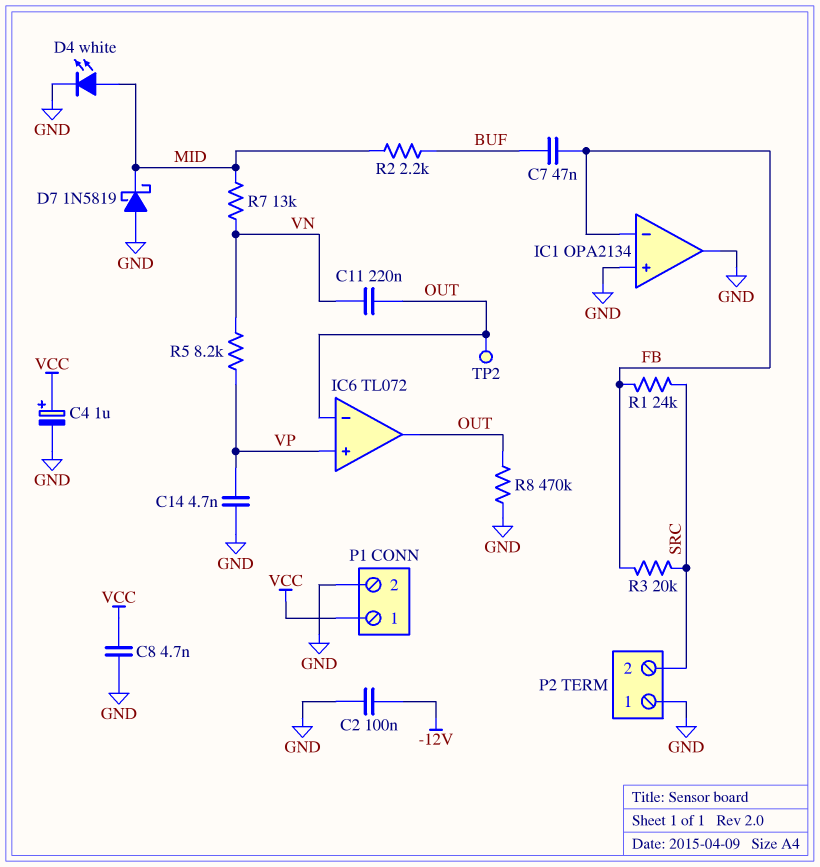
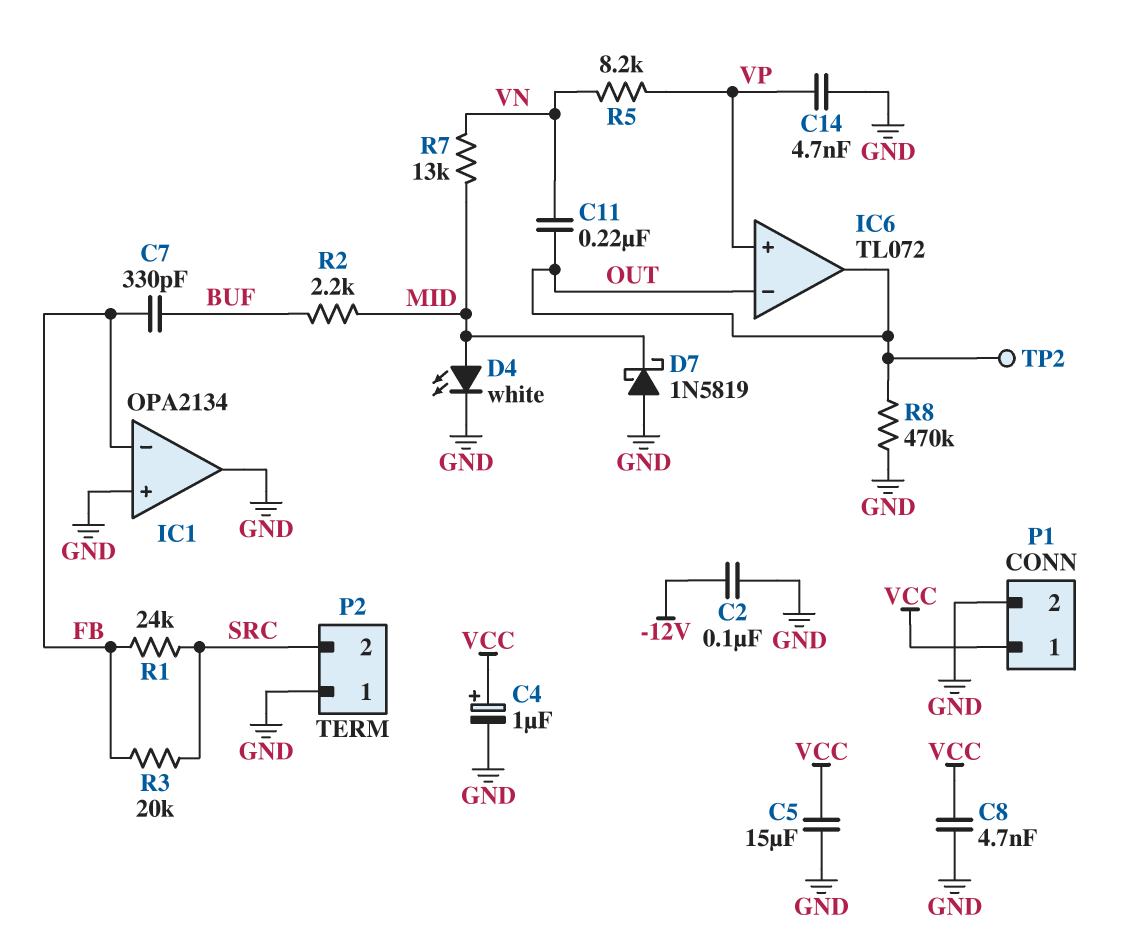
C5: none -> 15uF (GND, VCC)
C7: 47nF (BUF, FB) -> 330pF (BUF, FB)

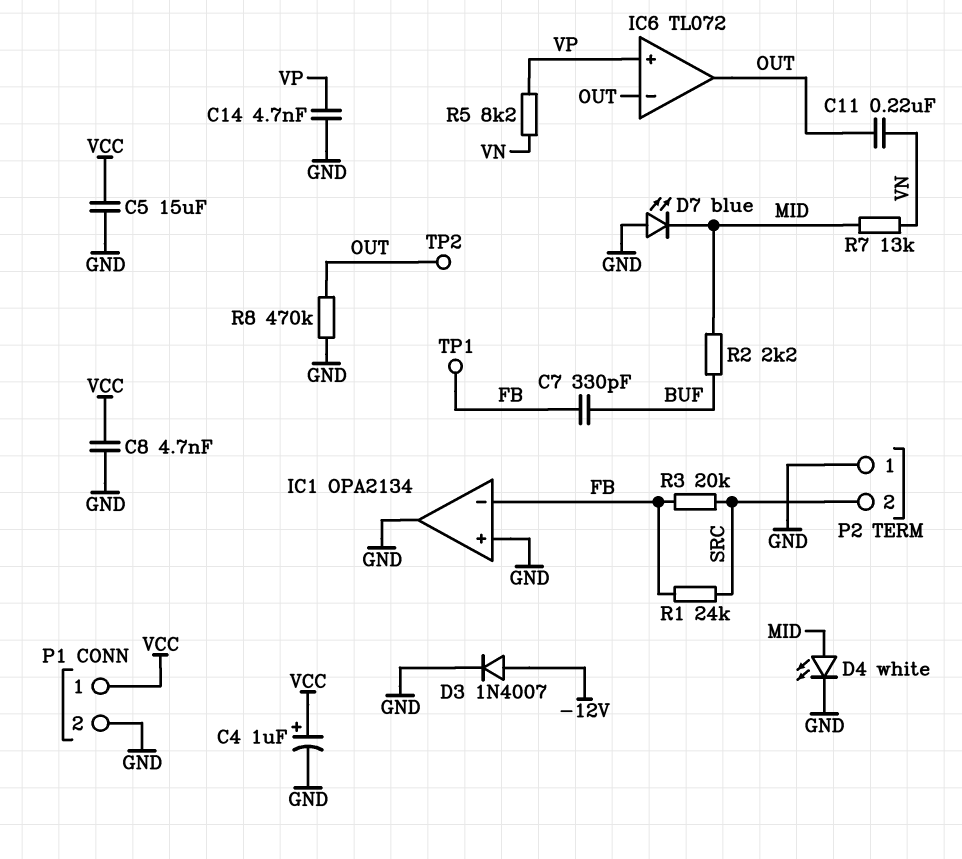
C2: 100nF (-12V, GND) -> none
D3: none -> diode 1N4007 (A -12V, K GND)
D7: schottky 1N5819 (A GND, K MID) -> LED blue (A GND, K MID)
TP1: none -> test point (FB)

